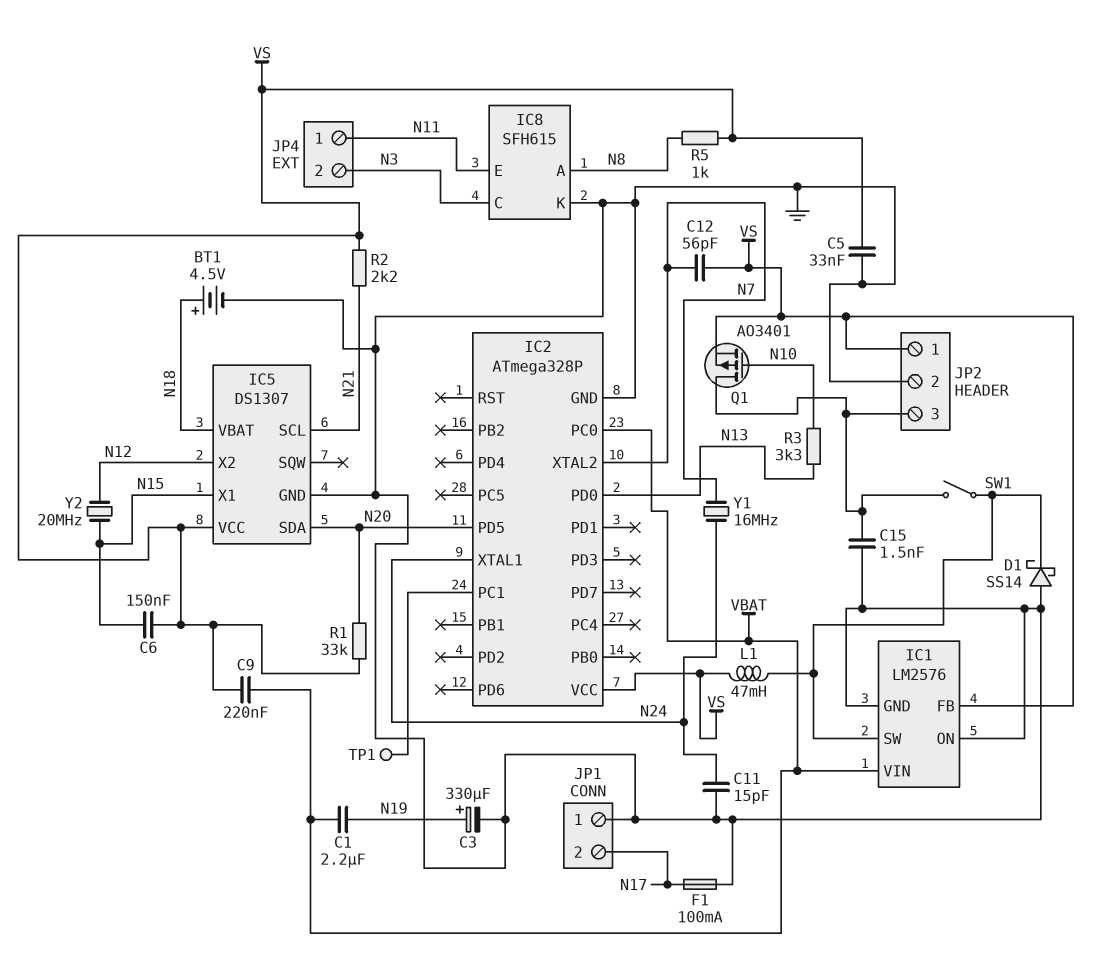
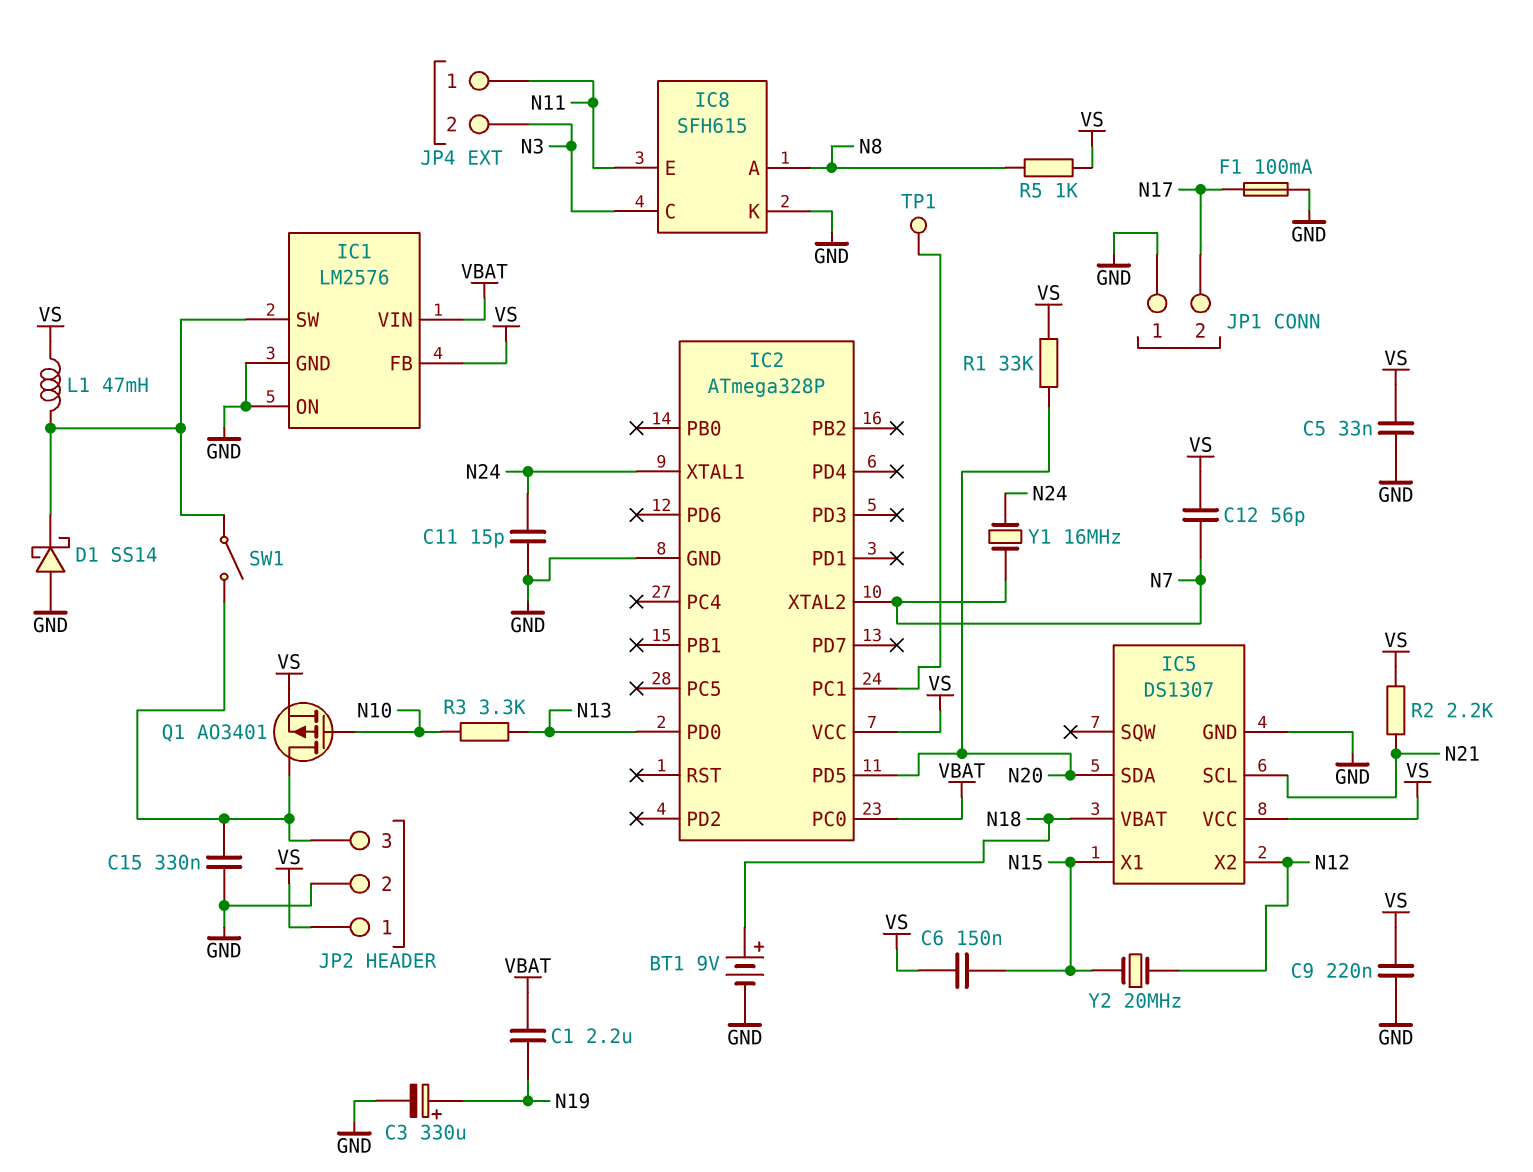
BT1: 4.5V (plus N18, minus GND) -> 9V (plus N18, minus GND)
C9: 220nF (VBAT, VS) -> 220nF (GND, VS)
C15: 1.5nF (GND, JP2/3) -> 330nF (GND, JP2/3)

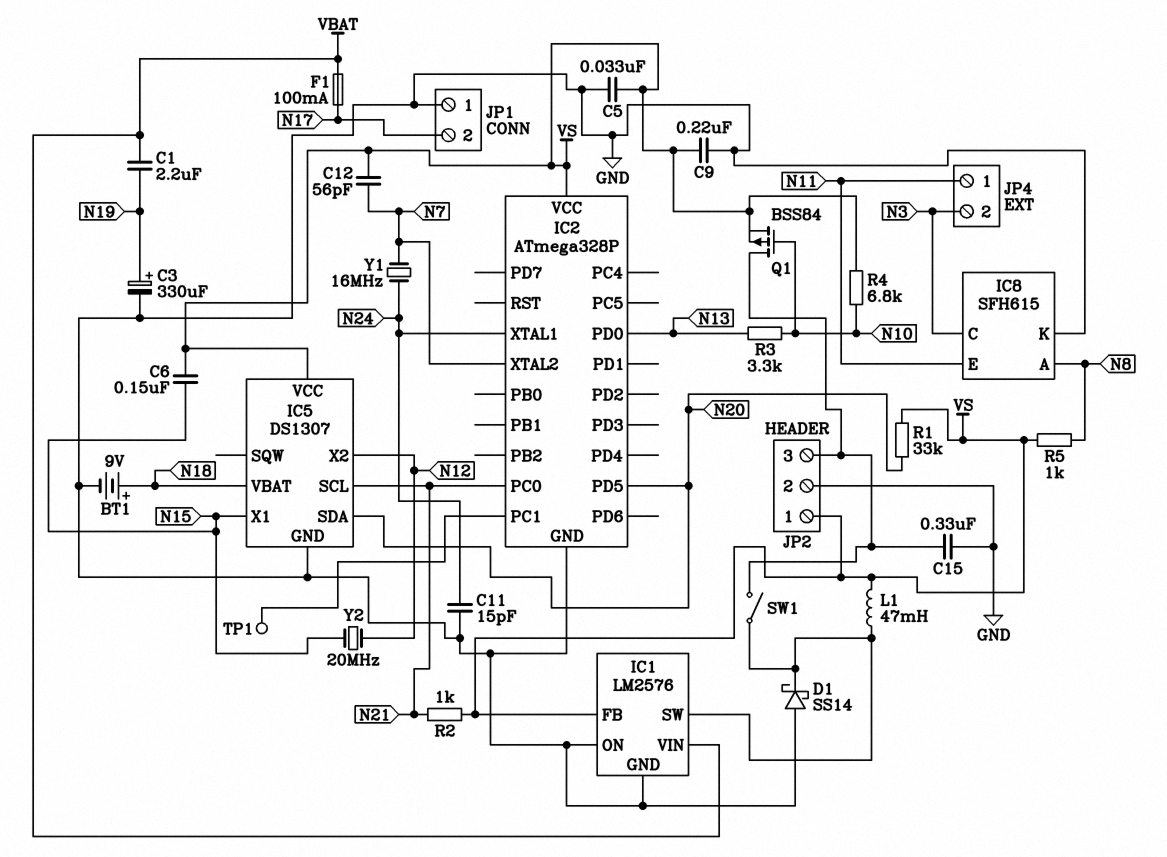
F1: 100mA (GND, N17) -> 100mA (N17, VBAT)
IC2 pin PC0: VBAT -> N21
Q1: PMOS AO3401 (G N10, D JP2/3, S VS) -> PMOS BSS84 (G N10, D JP2/3, S VS)
R2: 2.2k (N21, VS) -> 1k (N21, VS)
R4: none -> 6.8k (N10, VS)

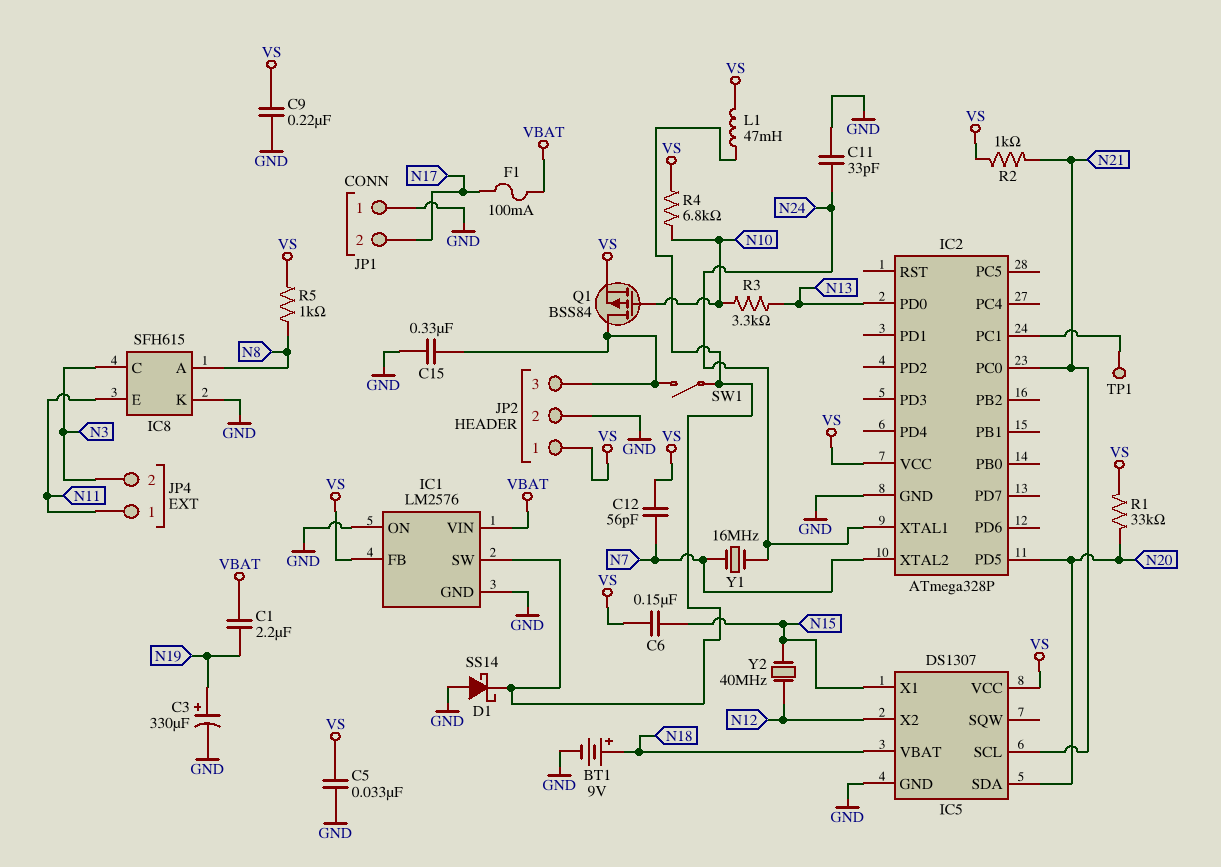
C11: 15pF (GND, N24) -> 33pF (GND, N24)
Y2: 20MHz (N12, N15) -> 40MHz (N12, N15)

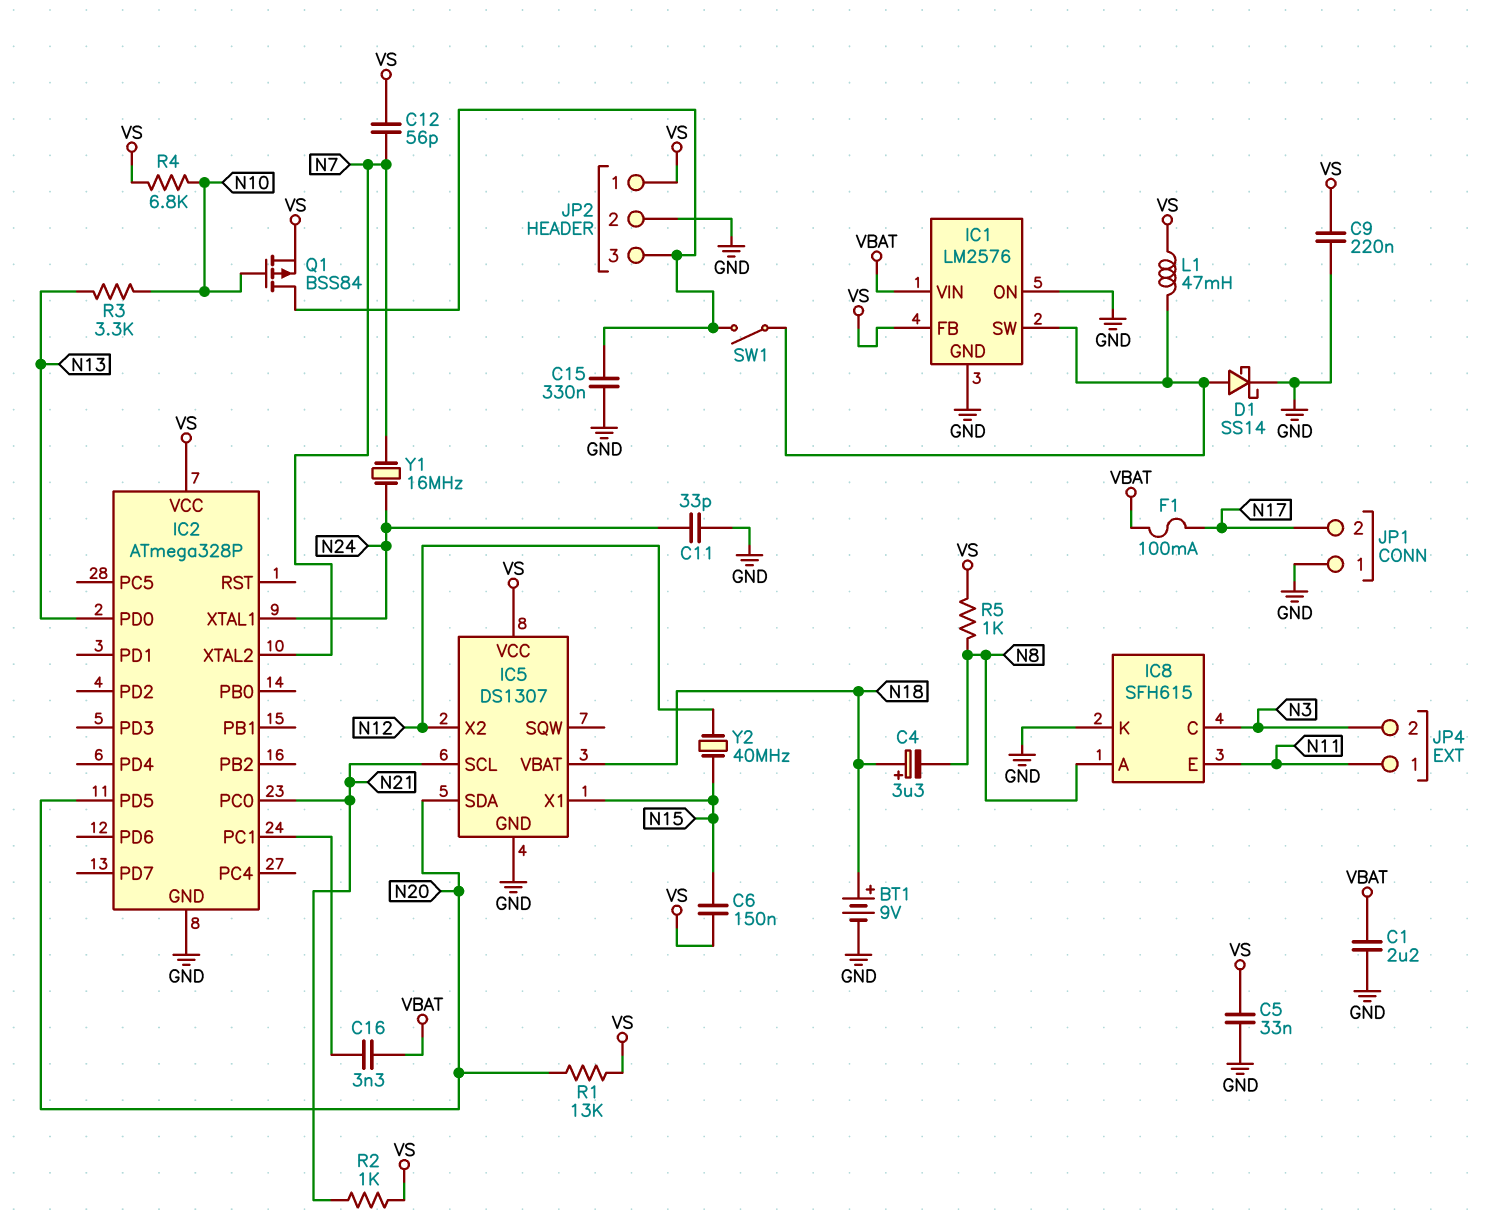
C1: 2.2uF (N19, VBAT) -> 2.2uF (GND, VBAT)
C3: 330uF (plus N19, minus GND) -> none
C4: none -> 3.3uF (plus N18, minus N8)
C16: none -> 3.3nF (IC2/PC1, VBAT)
D1: schottky SS14 (A GND, K IC1/SW) -> schottky SS14 (A IC1/SW, K GND)
R1: 33k (N20, VS) -> 13k (N20, VS)
TP1: test point (IC2/PC1) -> none

